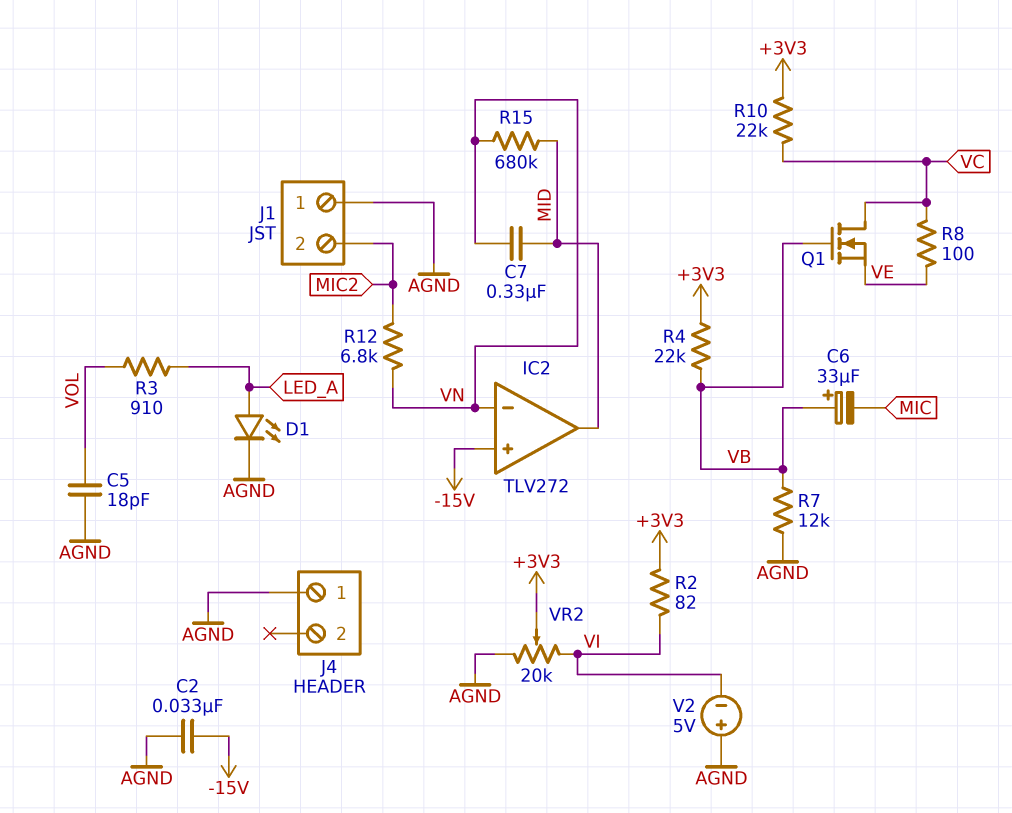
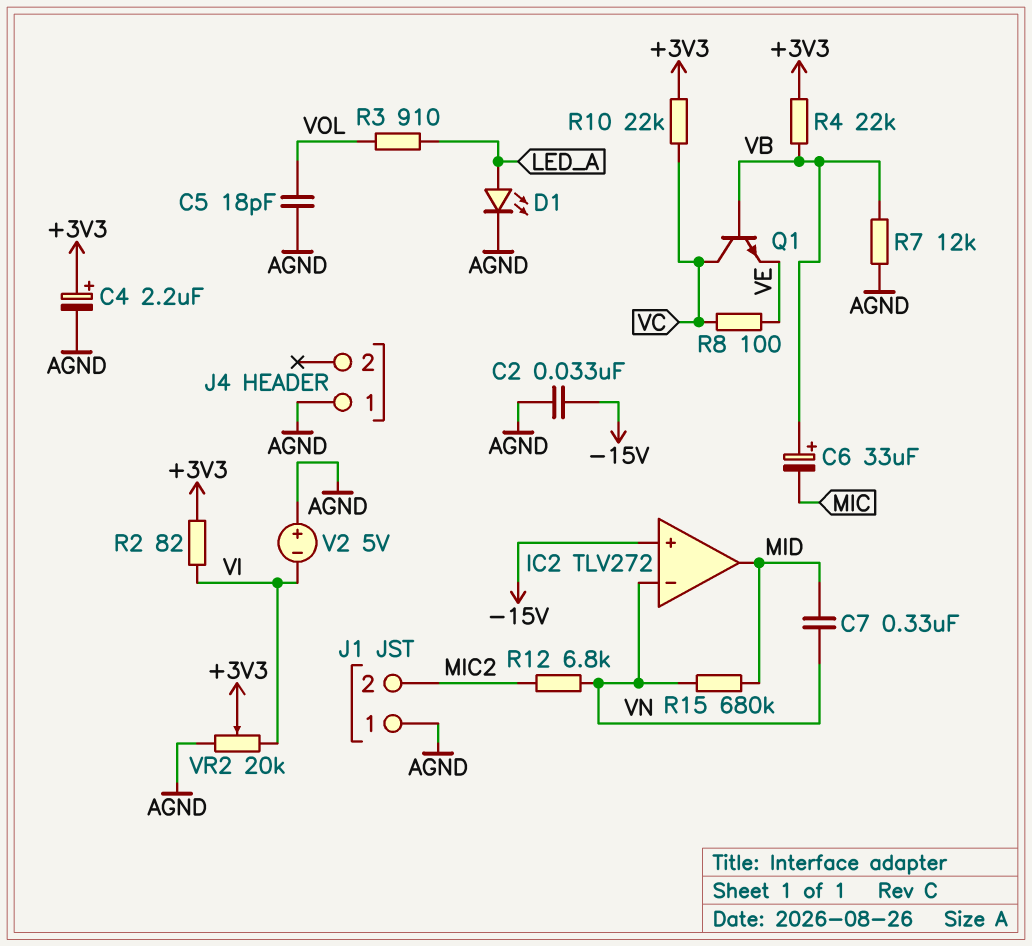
C4: none -> 2.2uF (plus +3V3, minus AGND)
Q1: NMOS (G VB, D VC, S VE) -> NPN (B VB, C VC, E VE)

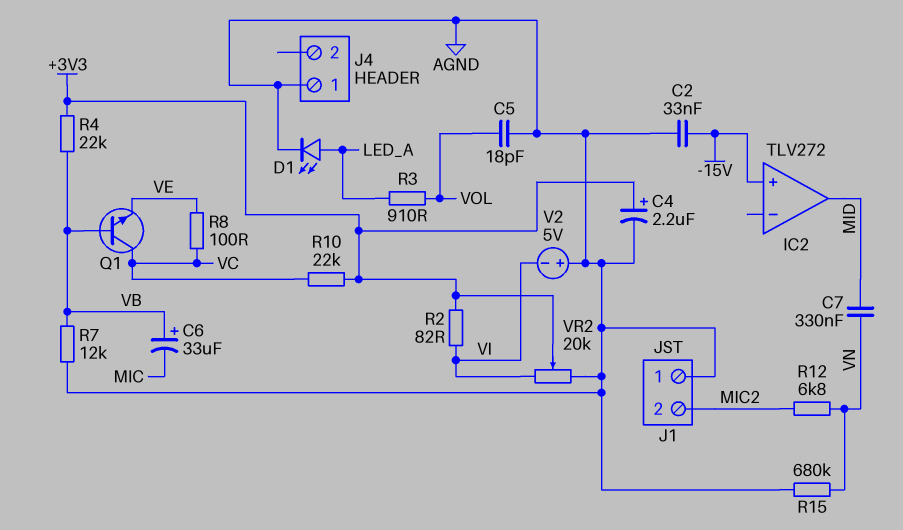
IC2 pin in-: VN -> none
R15: 680k (MID, VN) -> 680k (AGND, VN)

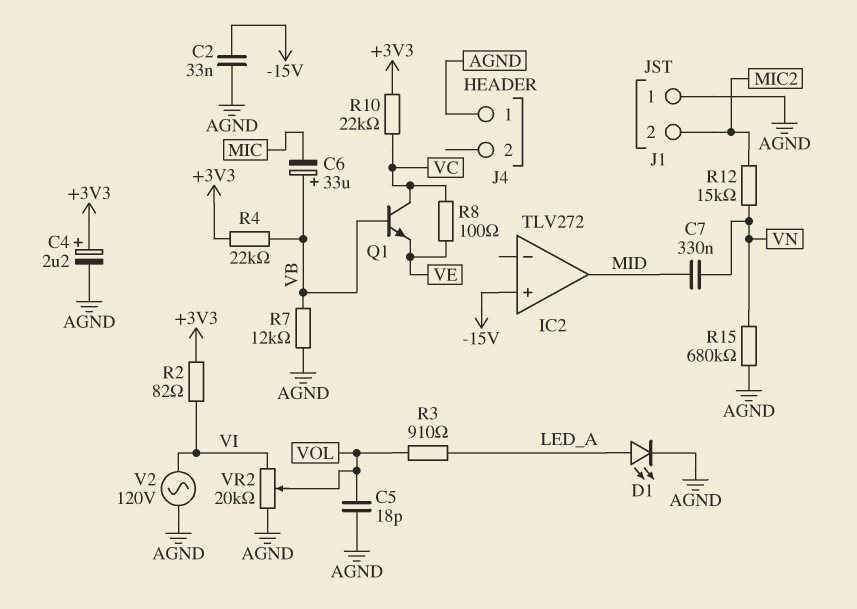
R12: 6.8k (MIC2, VN) -> 15k (MIC2, VN)
V2: 5V (plus AGND, minus VI) -> AC 120V (AGND, VI)
VR2: 20k (AGND, VI, wiper +3V3) -> 20k (AGND, VI, wiper VOL)

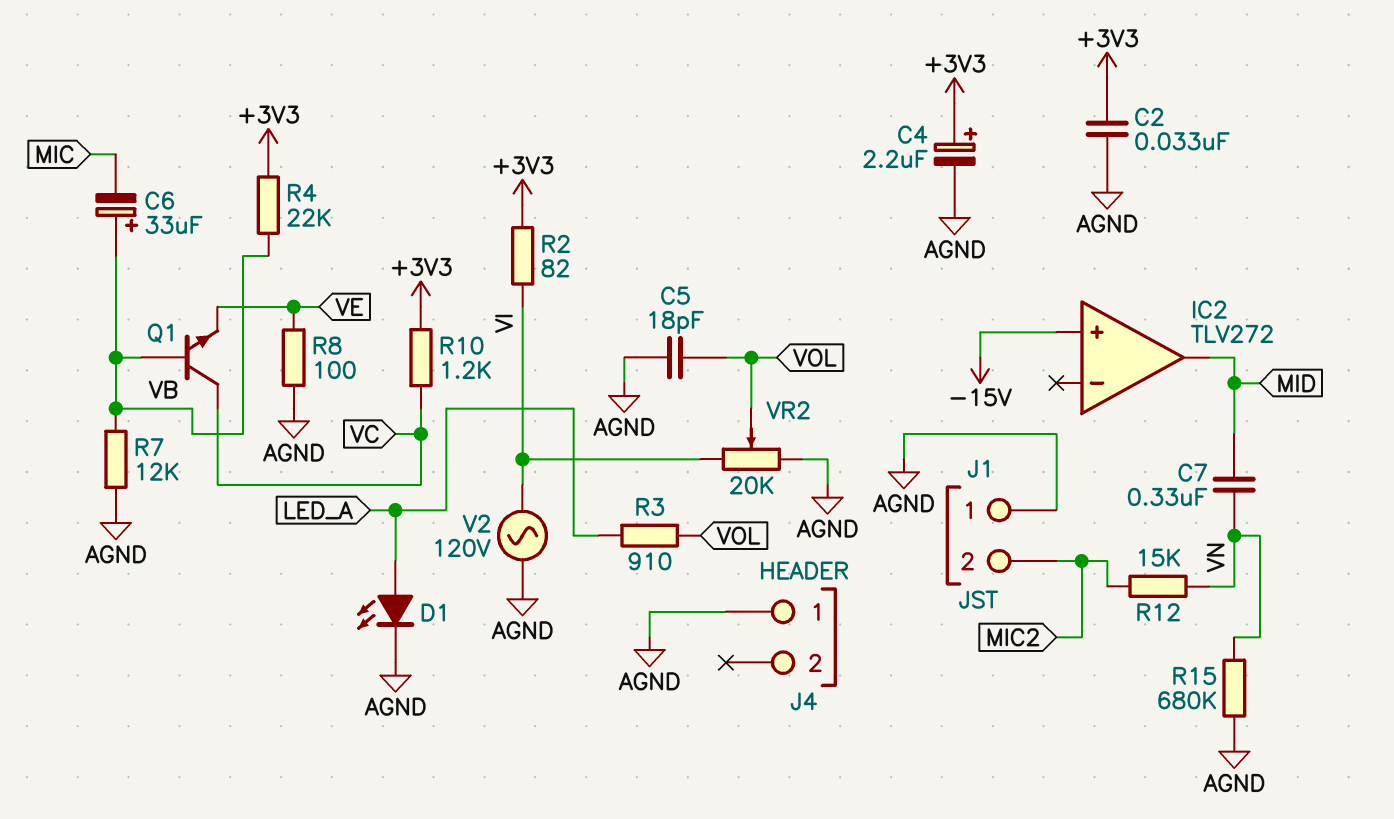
C2: 33nF (-15V, AGND) -> 33nF (+3V3, AGND)
R8: 100 (VC, VE) -> 100 (AGND, VE)
R10: 22k (+3V3, VC) -> 1.2k (+3V3, VC)

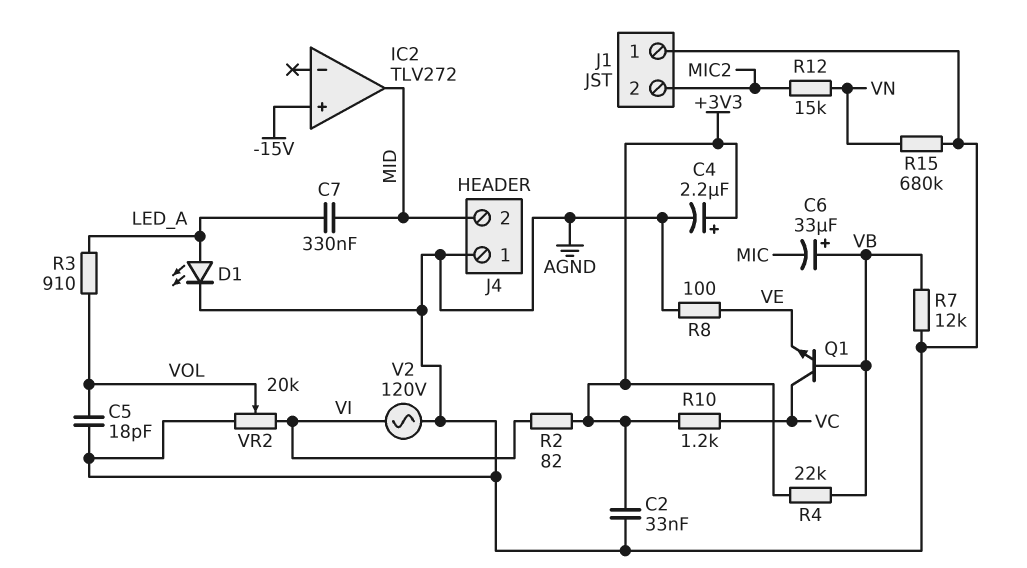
C7: 330nF (MID, VN) -> 330nF (LED_A, MID)
J4 pin 2: none -> MID

